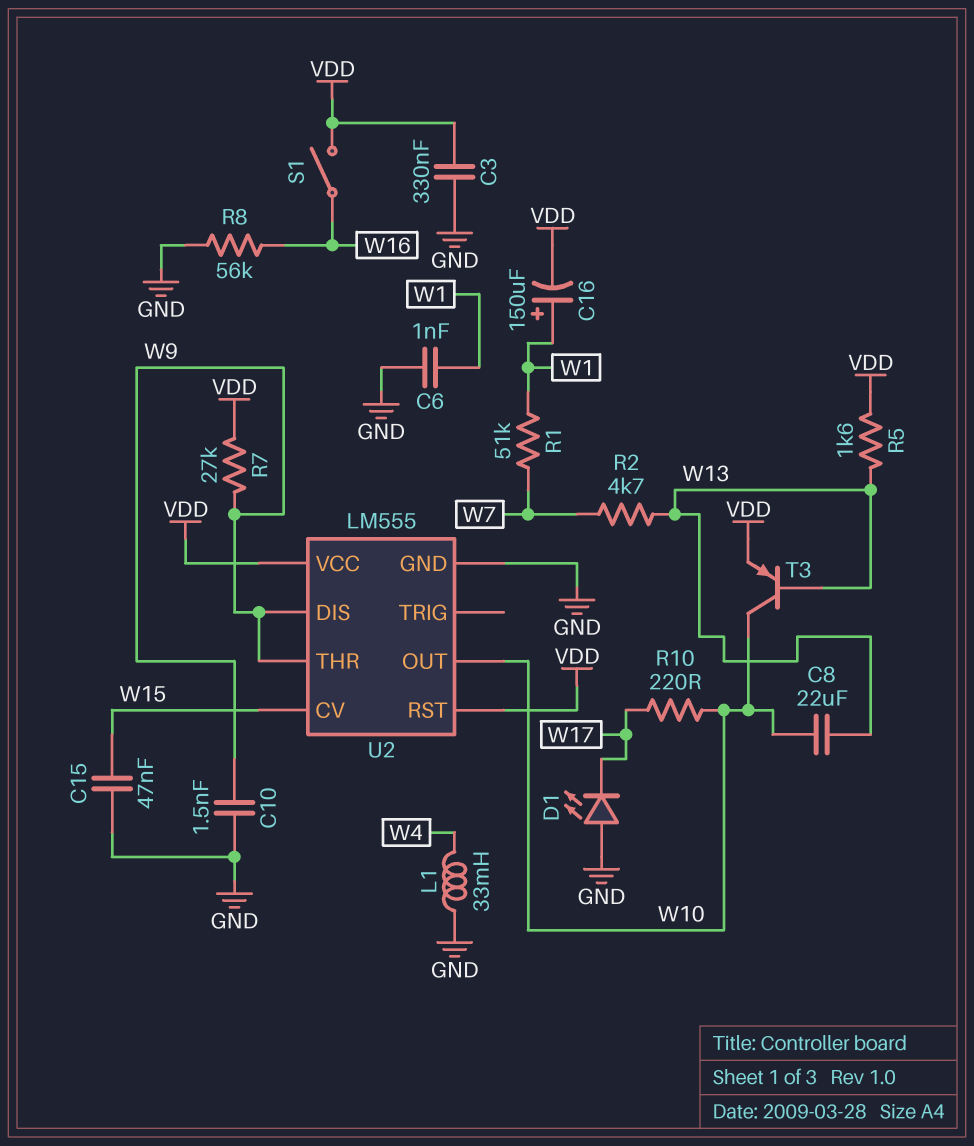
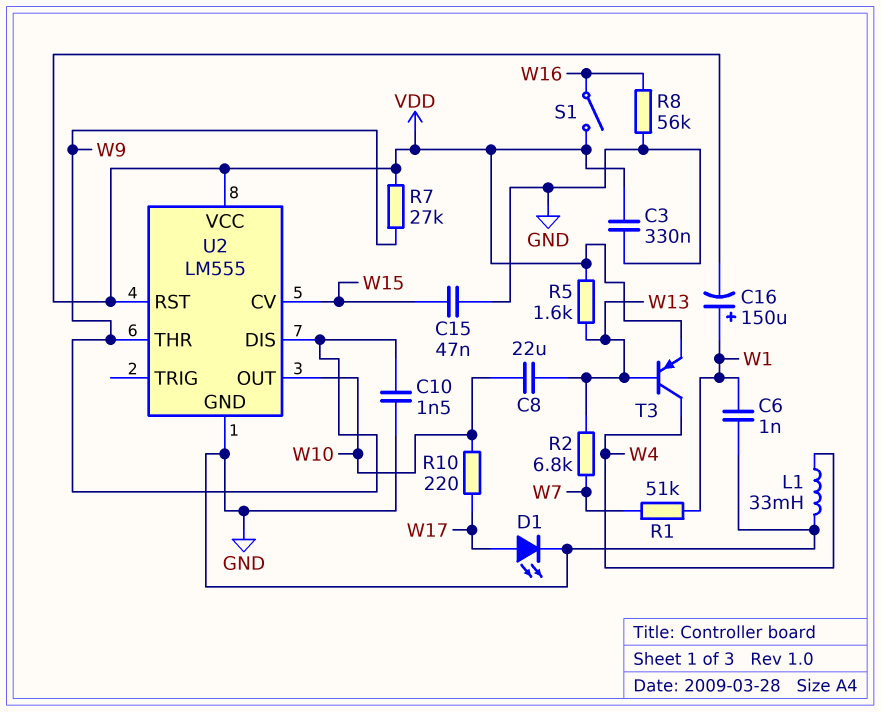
D1: LED (A GND, K W17) -> LED (A W17, K GND)
R2: 4.7k (W7, W13) -> 6.8k (W7, W13)
T3: PNP (B W13, C W10, E VDD) -> PNP (B W13, C W4, E VDD)

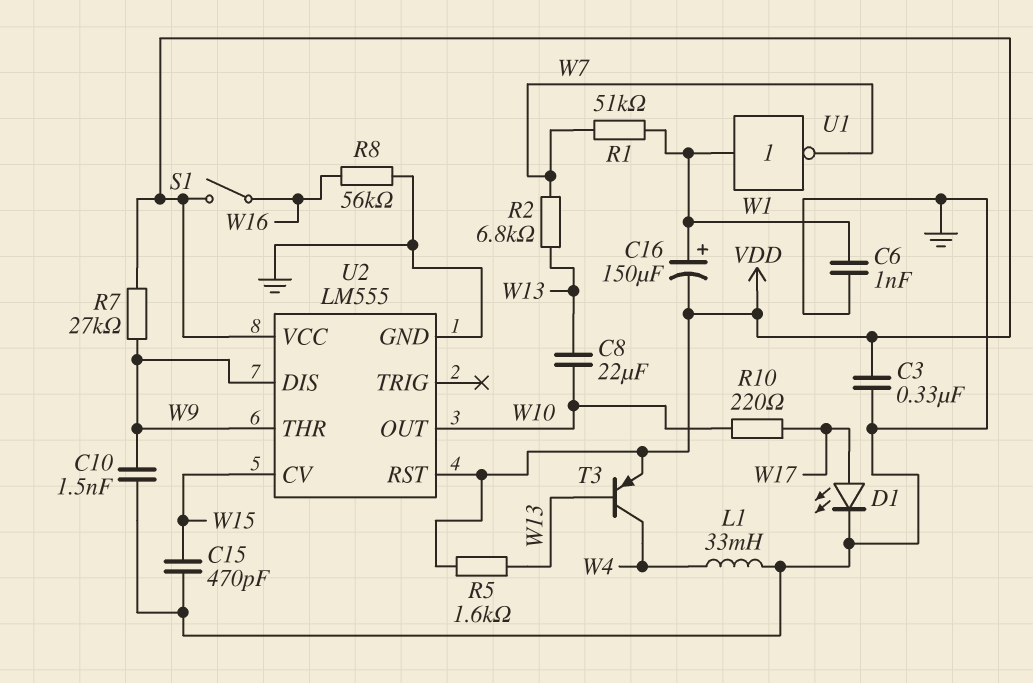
C15: 47nF (GND, W15) -> 470pF (GND, W15)
U1: none -> NOT (in W1, out W7)

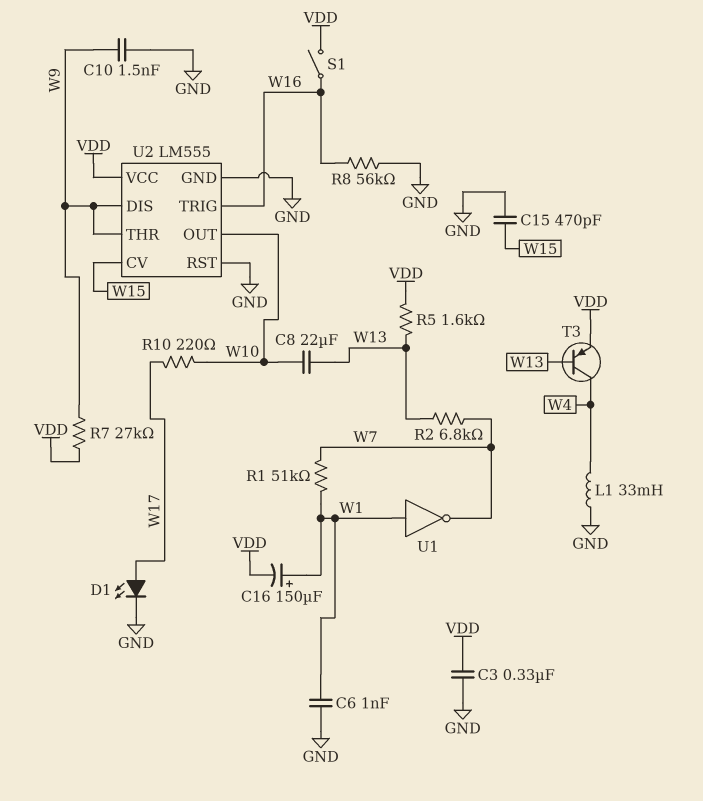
U2 pin RST: VDD -> GND
U2 pin TRIG: none -> W16

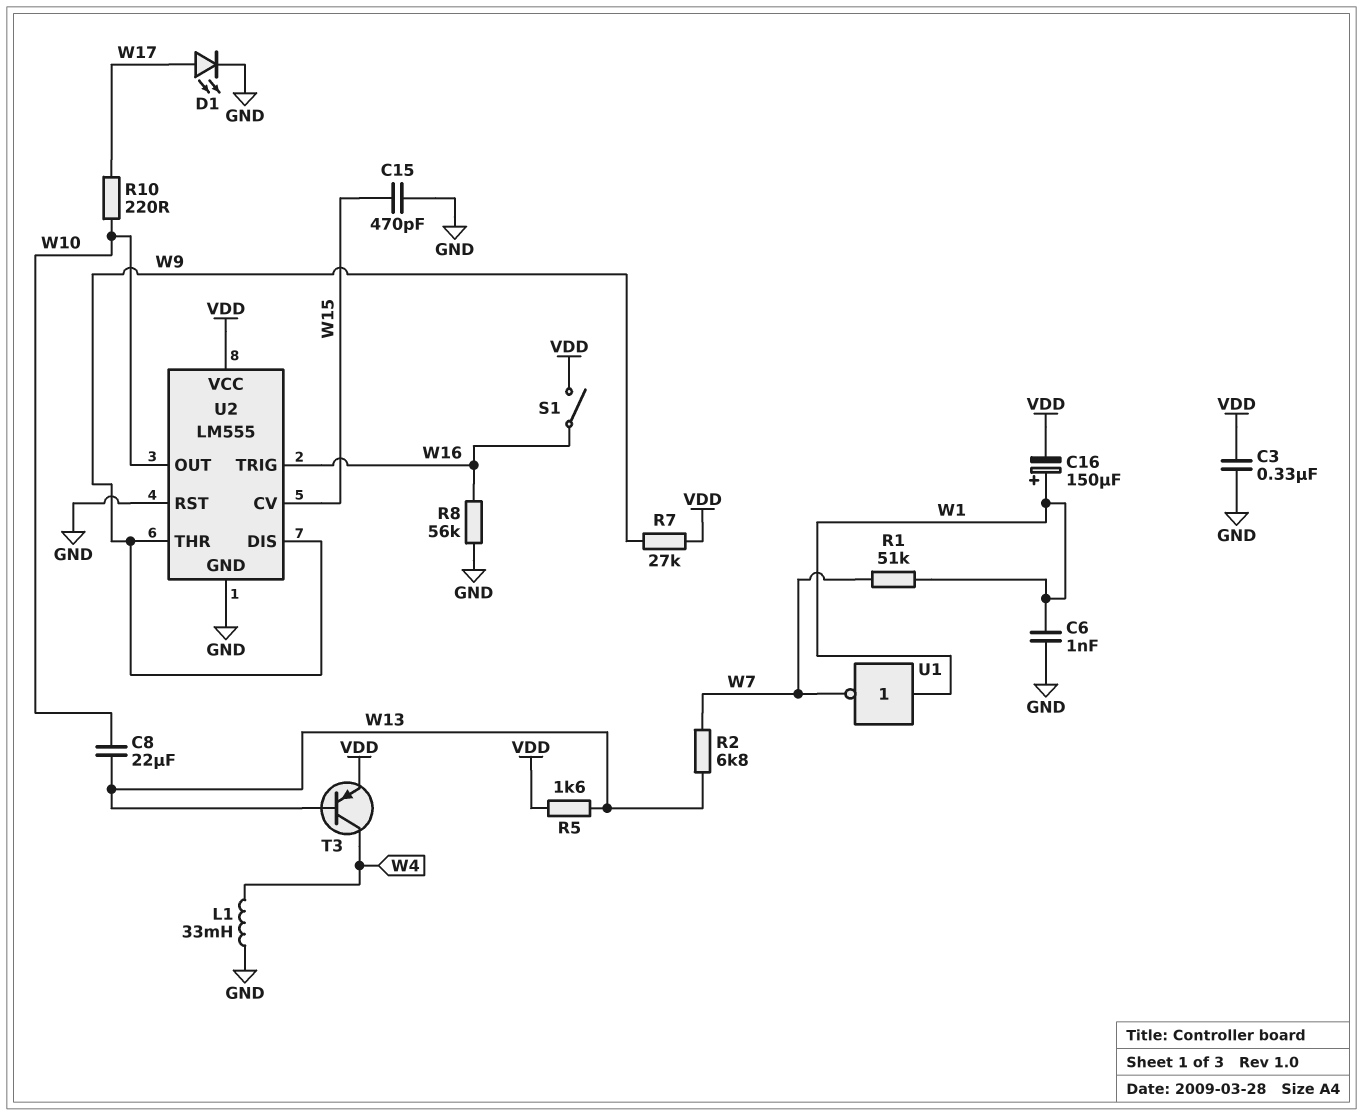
C10: 1.5nF (GND, W9) -> none

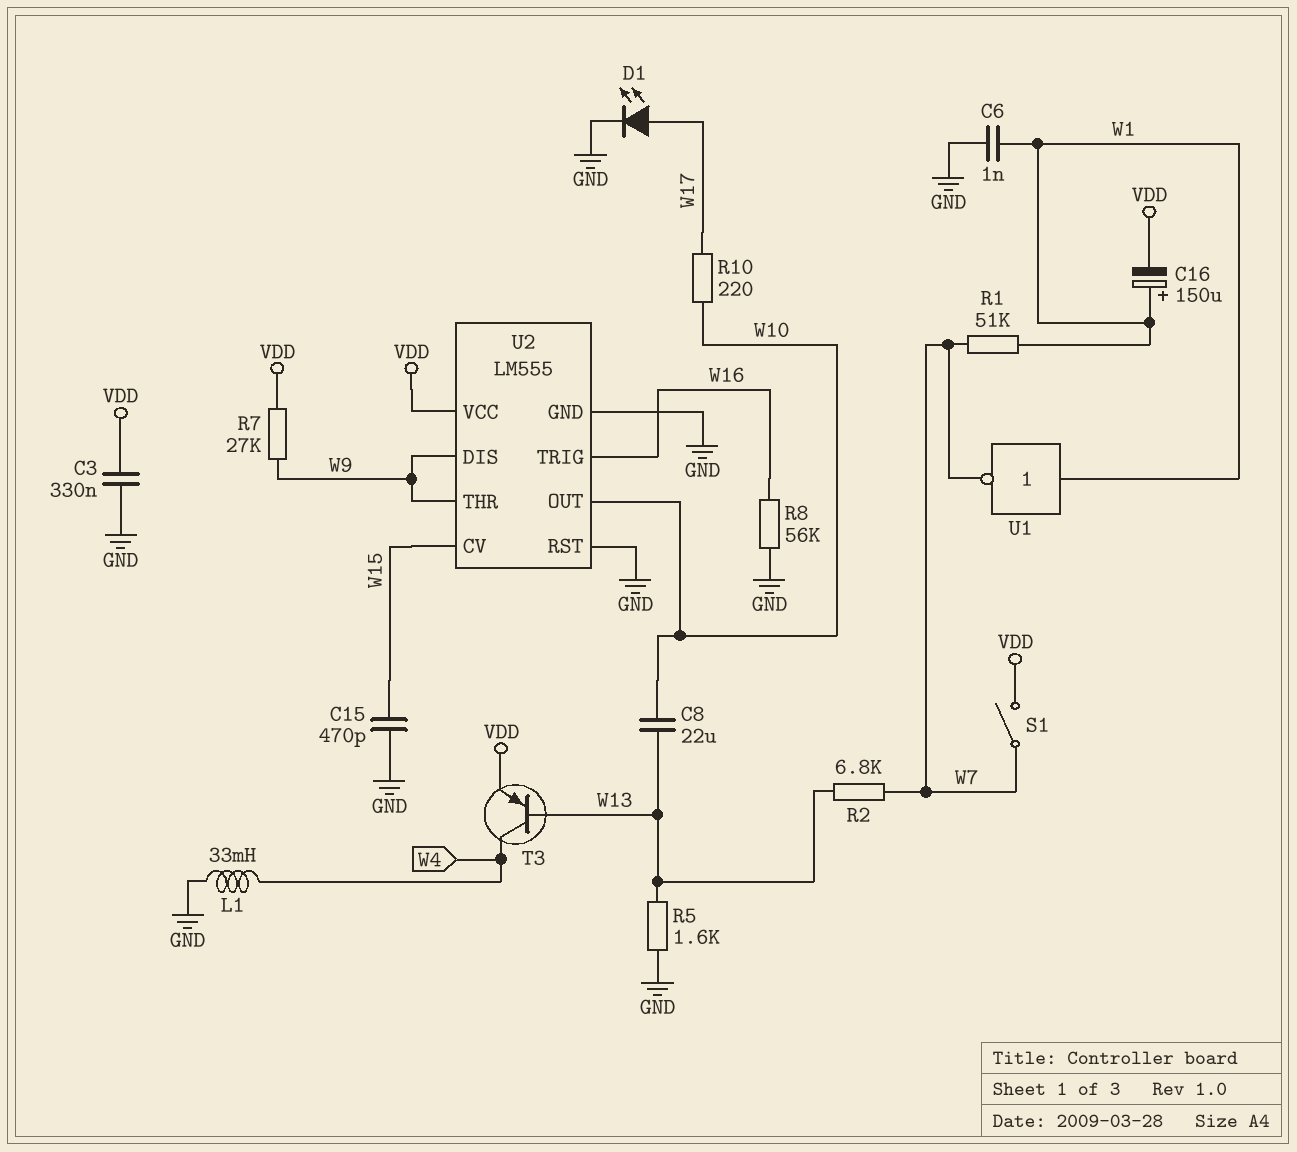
R5: 1.6k (VDD, W13) -> 1.6k (GND, W13)
S1: switch (VDD, W16) -> switch (VDD, W7)

